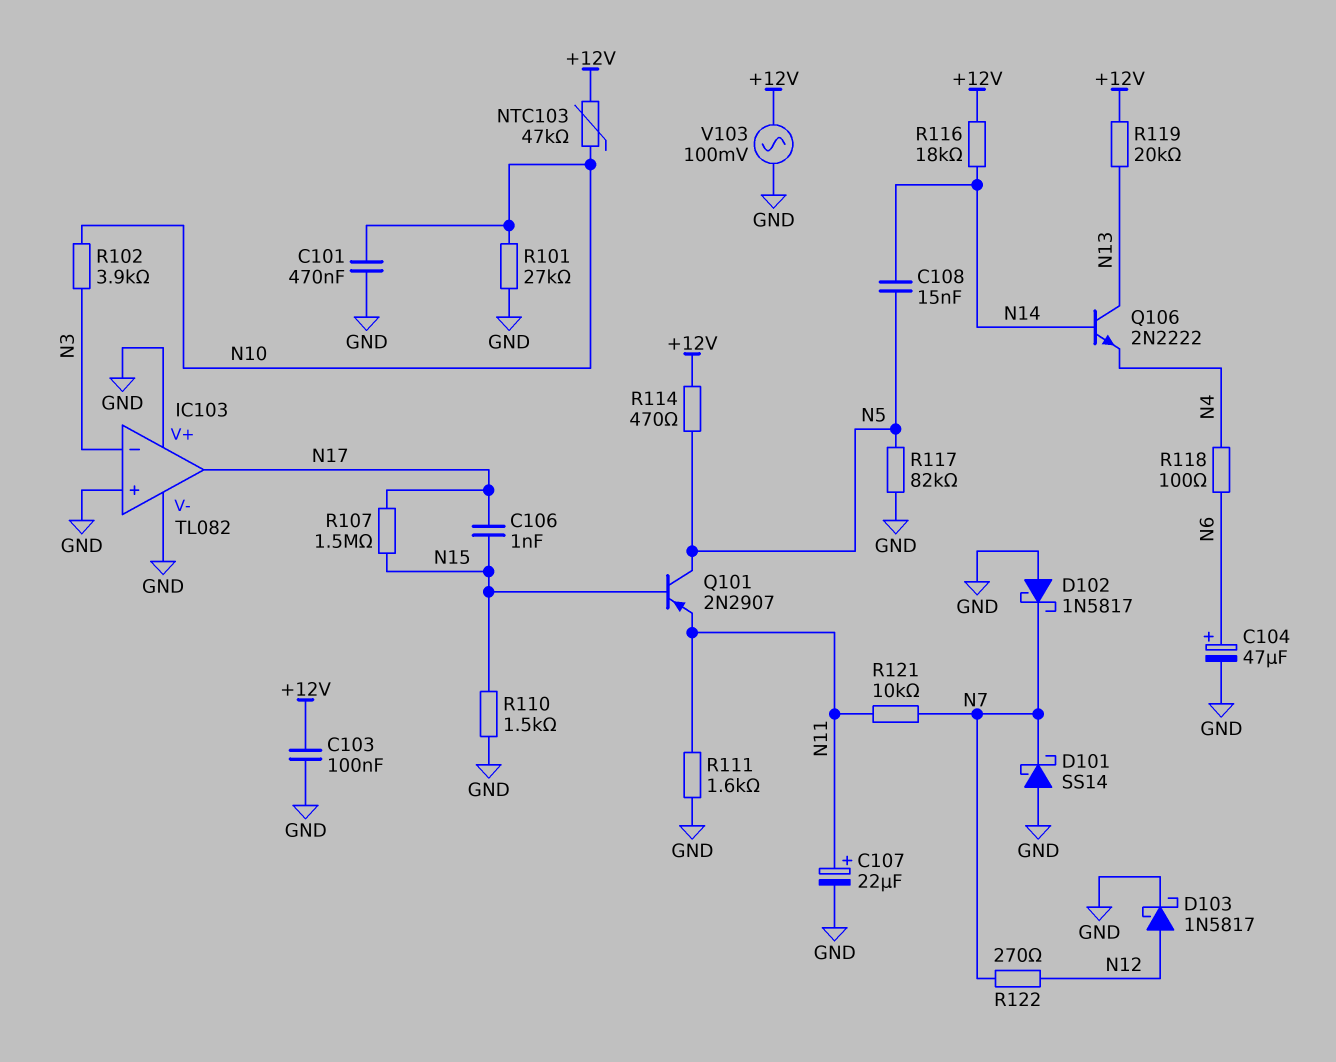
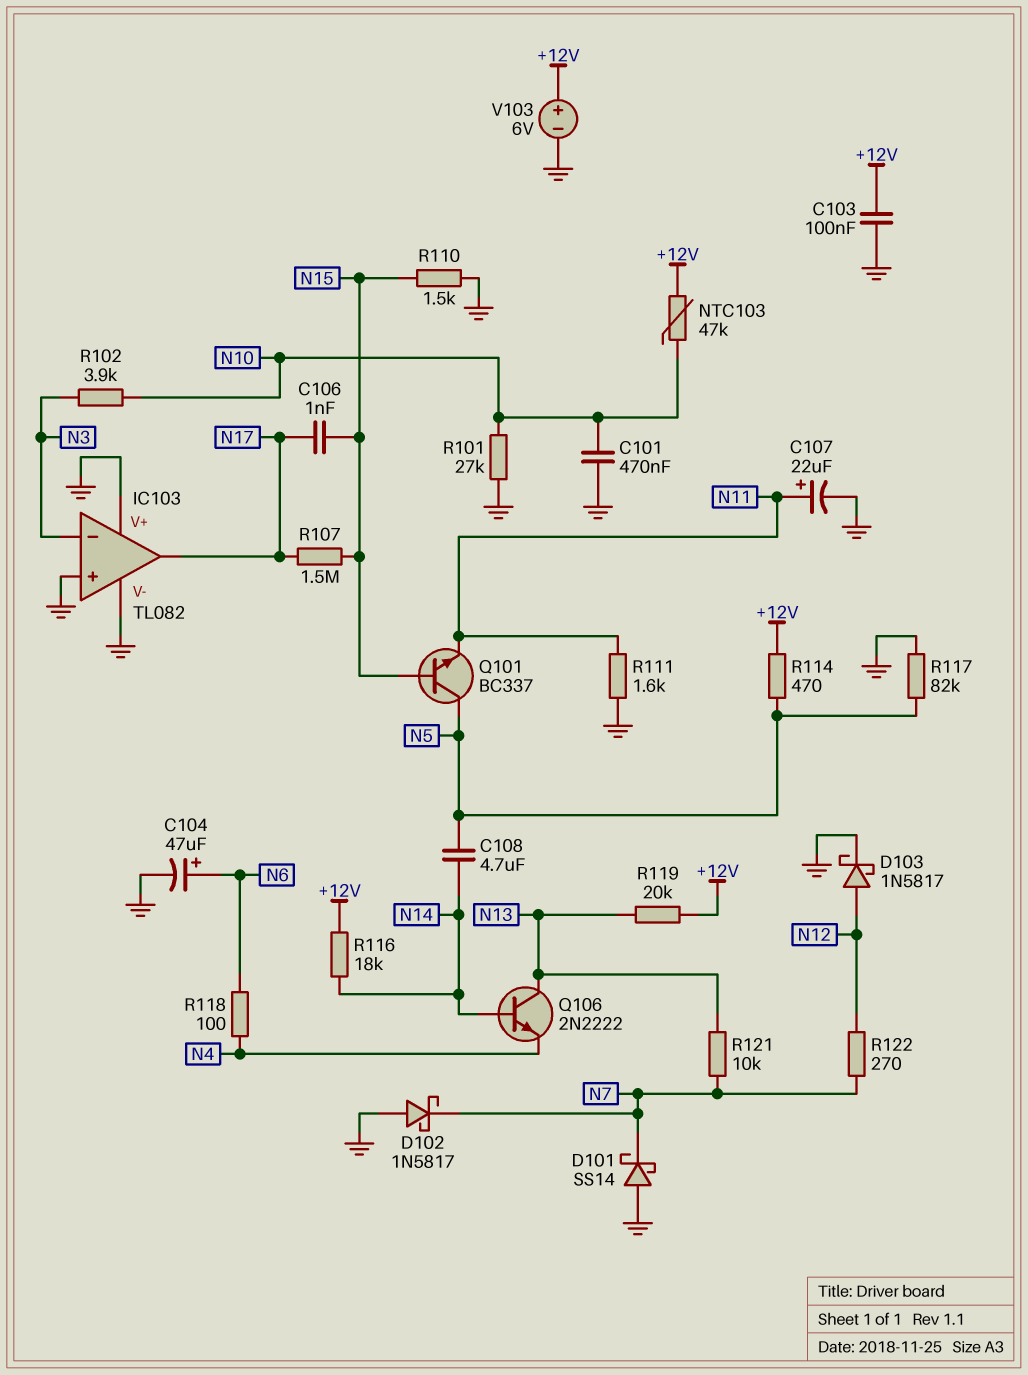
C108: 15nF (N5, N14) -> 4.7uF (N5, N14)
Q101: PNP 2N2907 (B N15, C N5, E N11) -> NPN BC337 (B N15, C N5, E N11)
R121: 10k (N7, N11) -> 10k (N7, N13)
V103: AC 100mV (+12V, GND) -> 6V (plus +12V, minus GND)

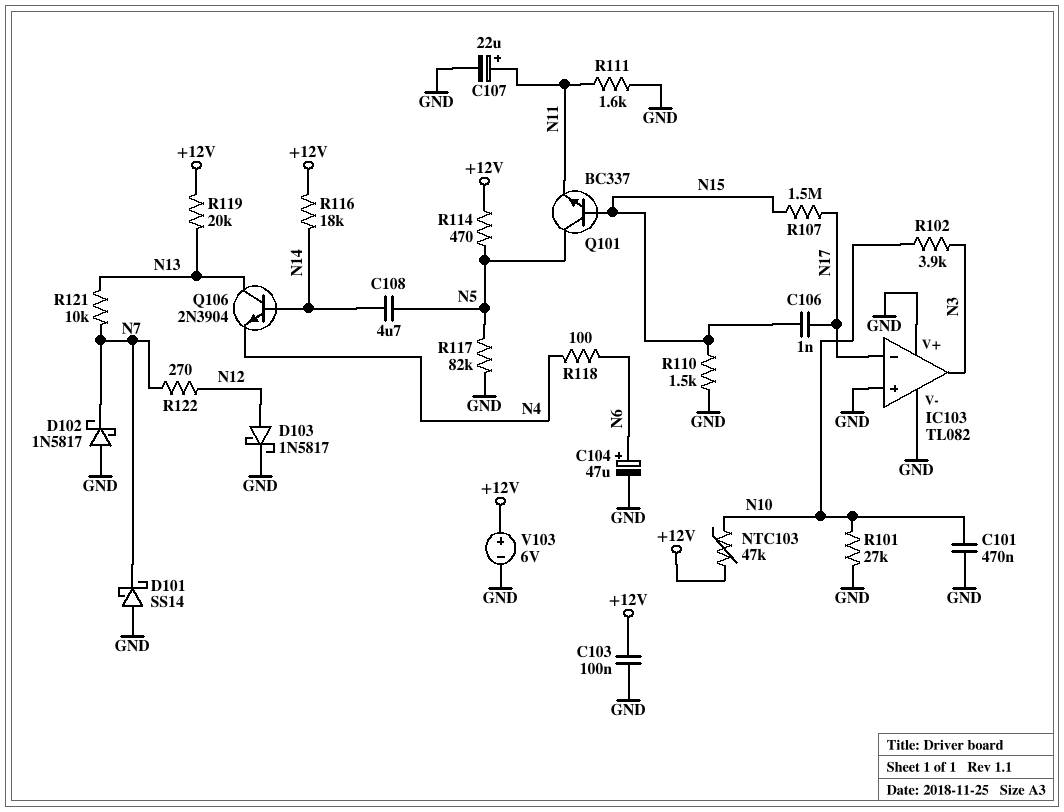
IC103 pin in-: N3 -> N17
IC103 pin out: N17 -> N3
Q106: NPN 2N2222 (B N14, C N13, E N4) -> NPN 2N3904 (B N14, C N13, E N4)

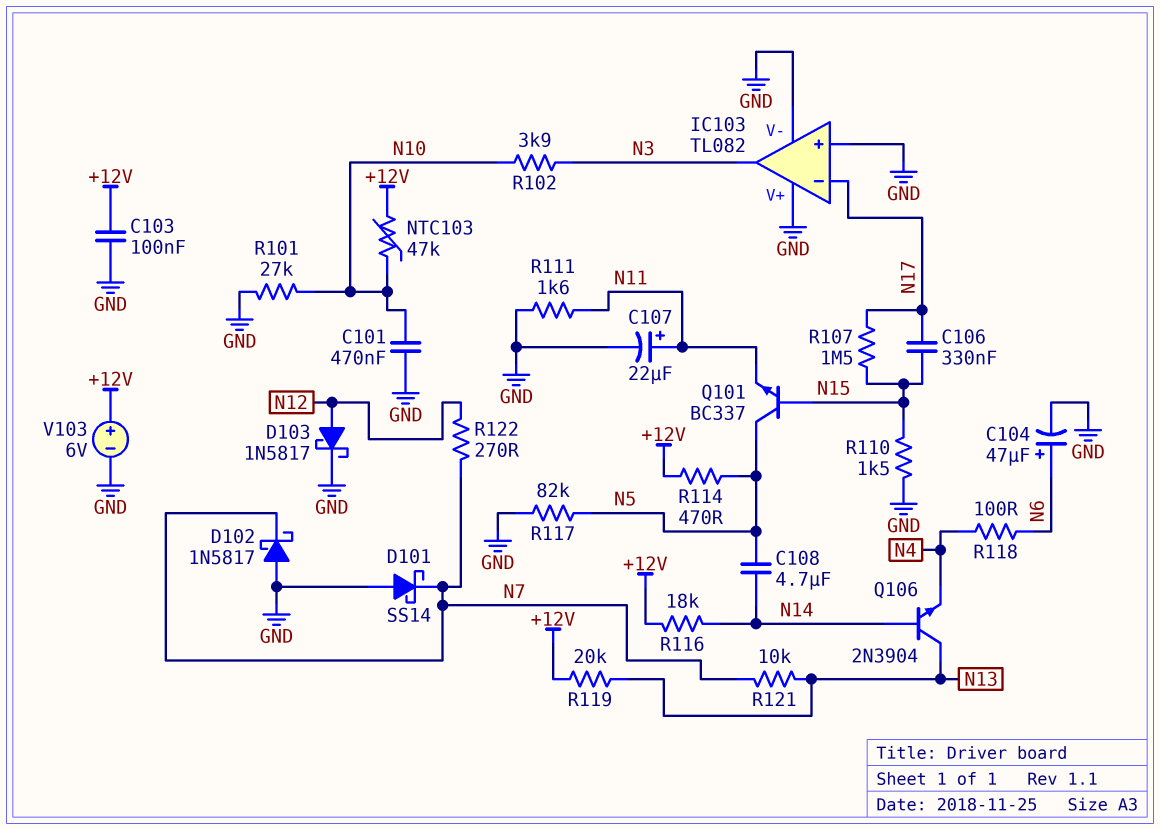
C106: 1nF (N15, N17) -> 330nF (N15, N17)

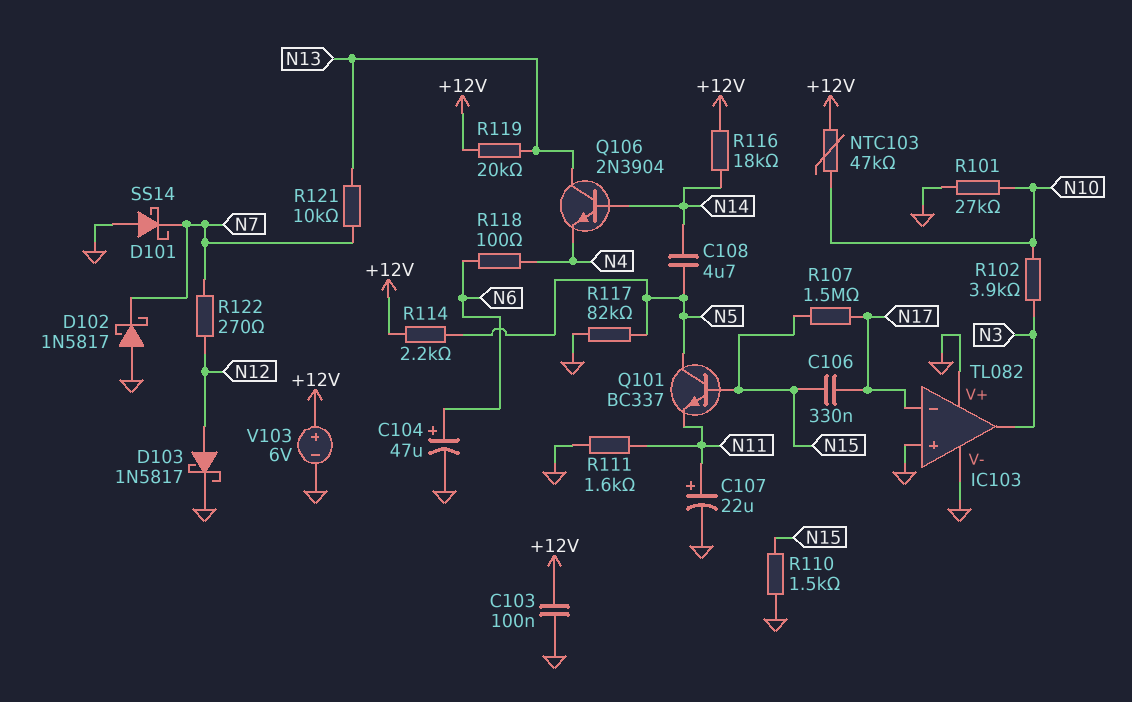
C101: 470nF (GND, N10) -> none
R114: 470 (+12V, N5) -> 2.2k (+12V, N5)

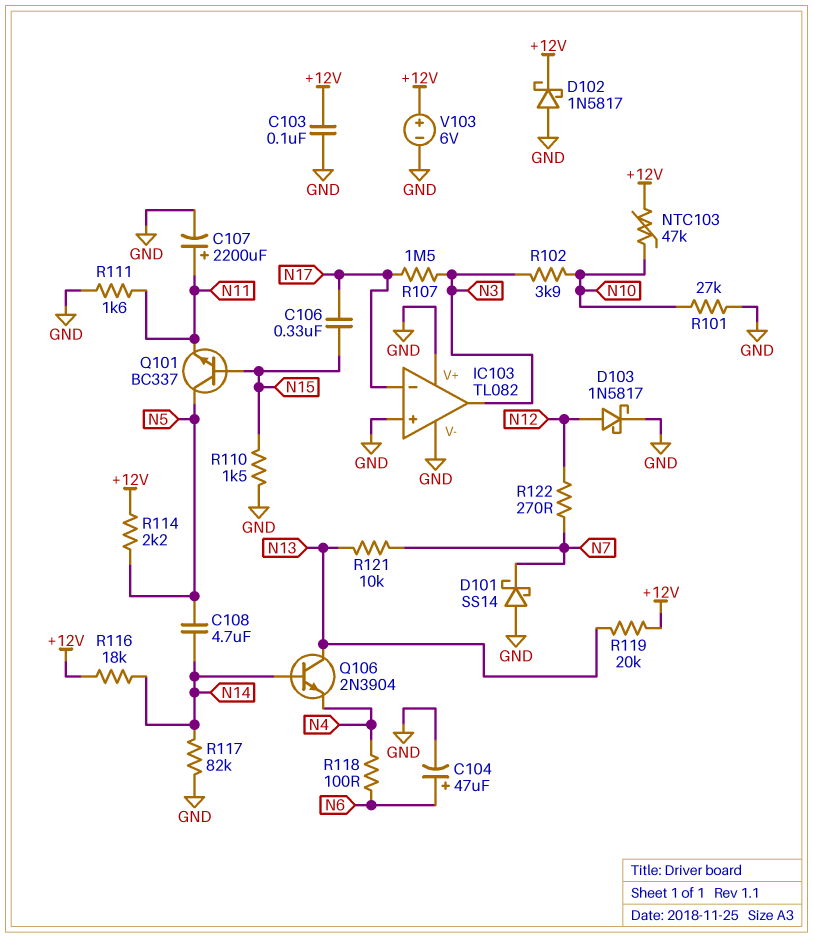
C107: 22uF (plus N11, minus GND) -> 2200uF (plus N11, minus GND)
D102: schottky 1N5817 (A GND, K N7) -> schottky 1N5817 (A GND, K +12V)
R107: 1.5M (N15, N17) -> 1.5M (N3, N17)
R117: 82k (GND, N5) -> 82k (GND, N14)

